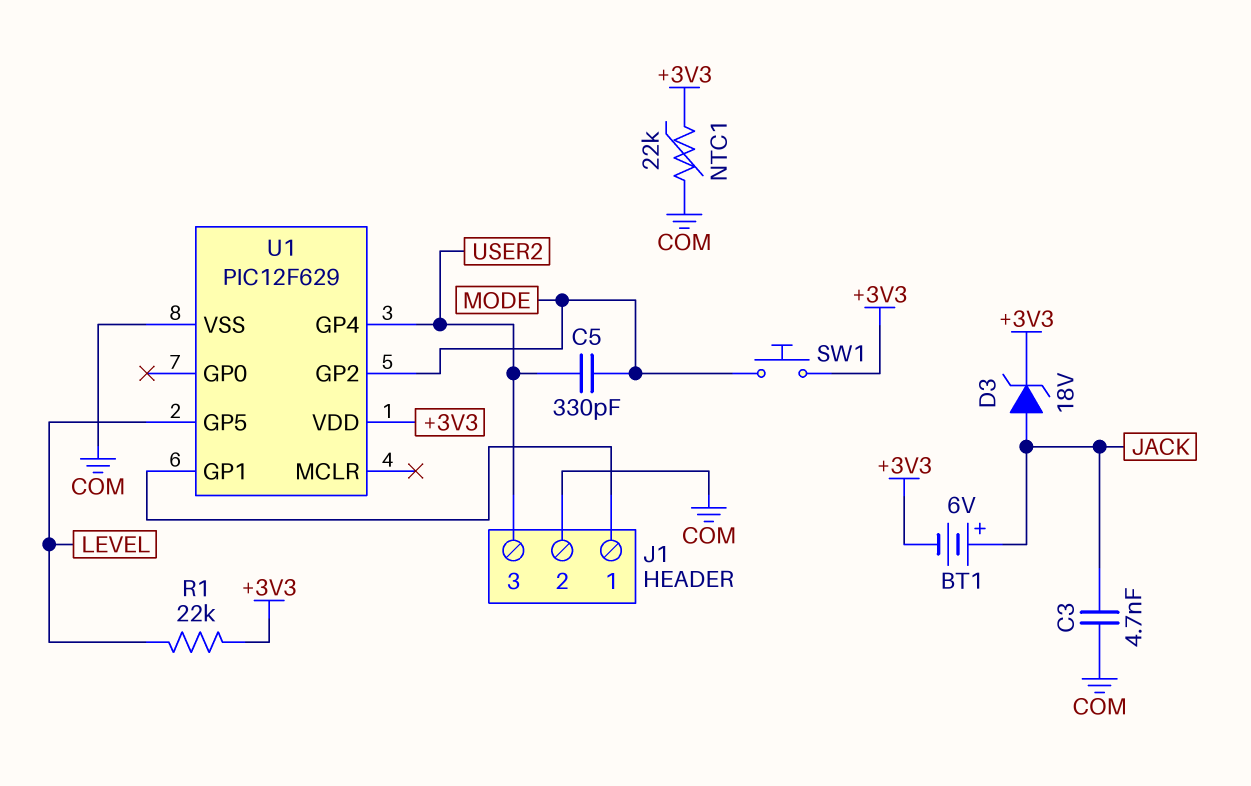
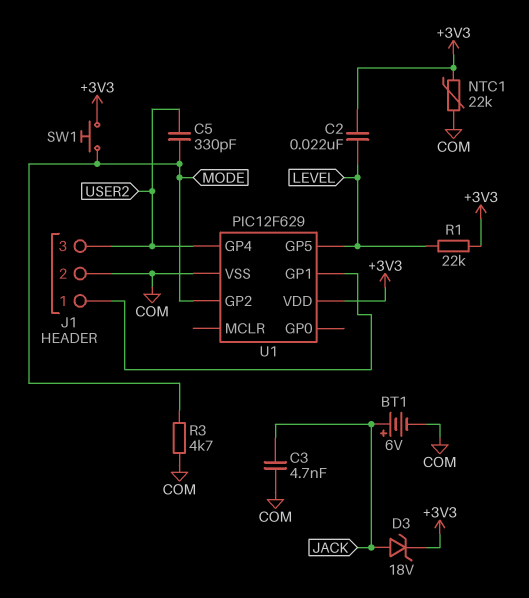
BT1: 6V (plus JACK, minus +3V3) -> 6V (plus JACK, minus COM)
C2: none -> 22nF (+3V3, LEVEL)
R3: none -> 4.7k (COM, MODE)

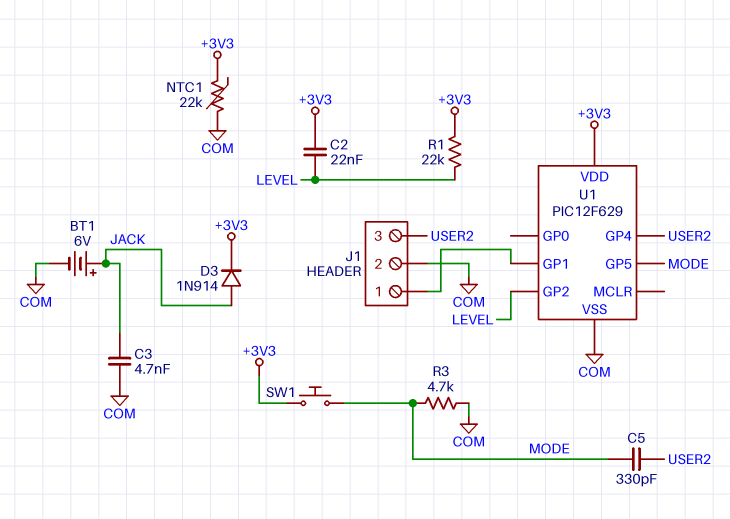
D3: zener 18V (A JACK, K +3V3) -> diode 1N914 (A JACK, K +3V3)
U1 pin GP2: MODE -> LEVEL
U1 pin GP5: LEVEL -> MODE

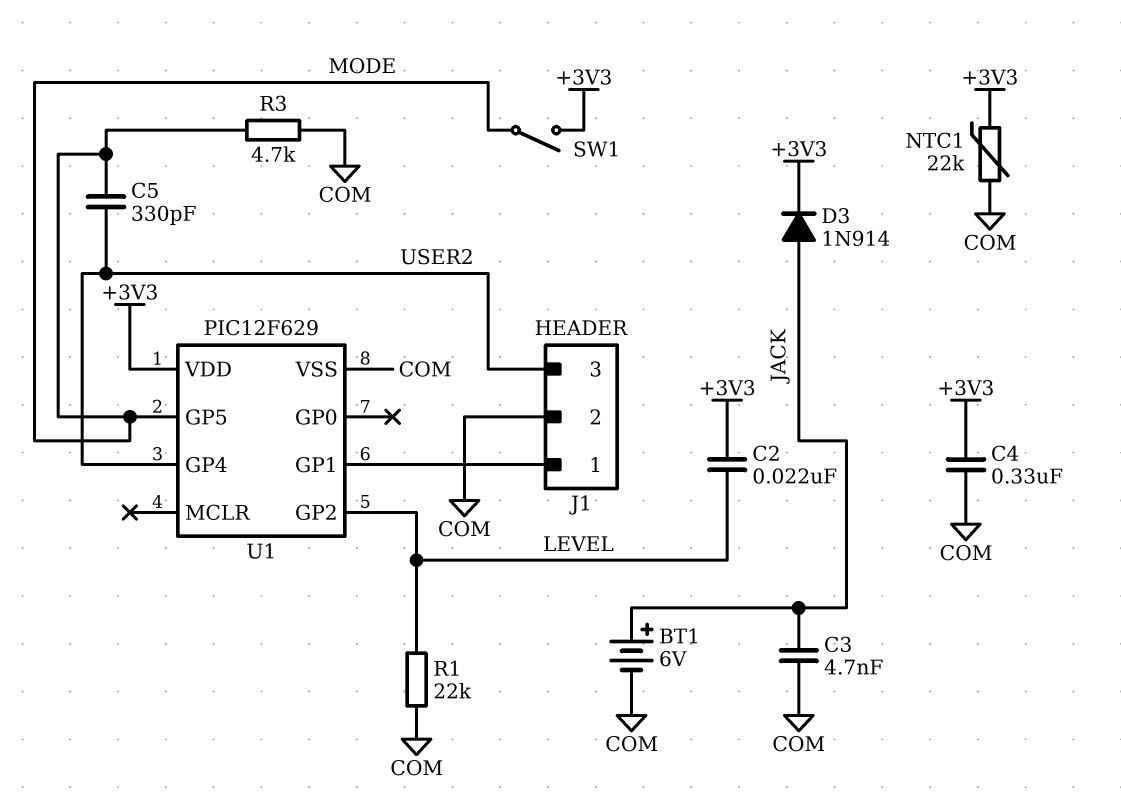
C4: none -> 330nF (+3V3, COM)
R1: 22k (+3V3, LEVEL) -> 22k (COM, LEVEL)
SW1: button (+3V3, MODE) -> switch (+3V3, MODE)

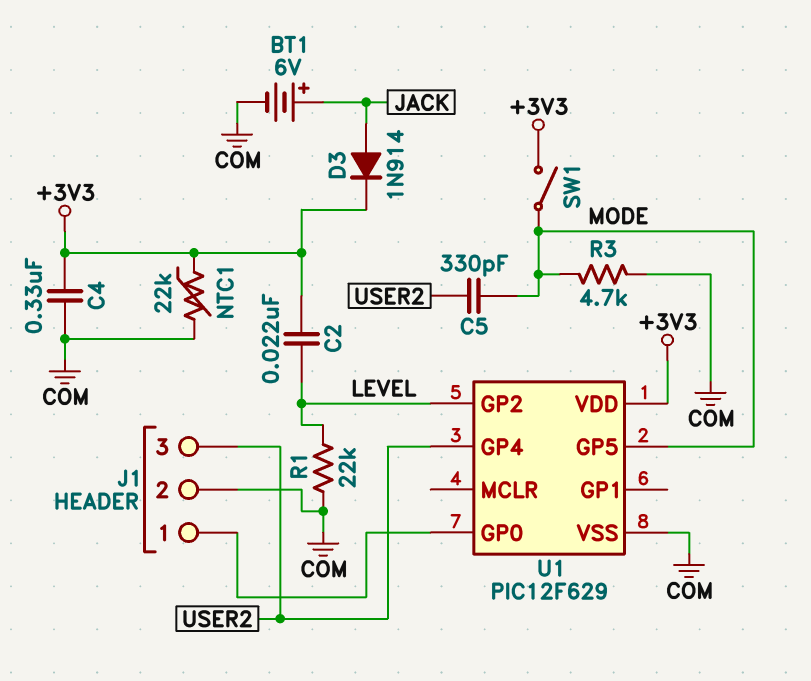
C3: 4.7nF (COM, JACK) -> none
U1 pin GP0: none -> J1/1
U1 pin GP1: J1/1 -> none

